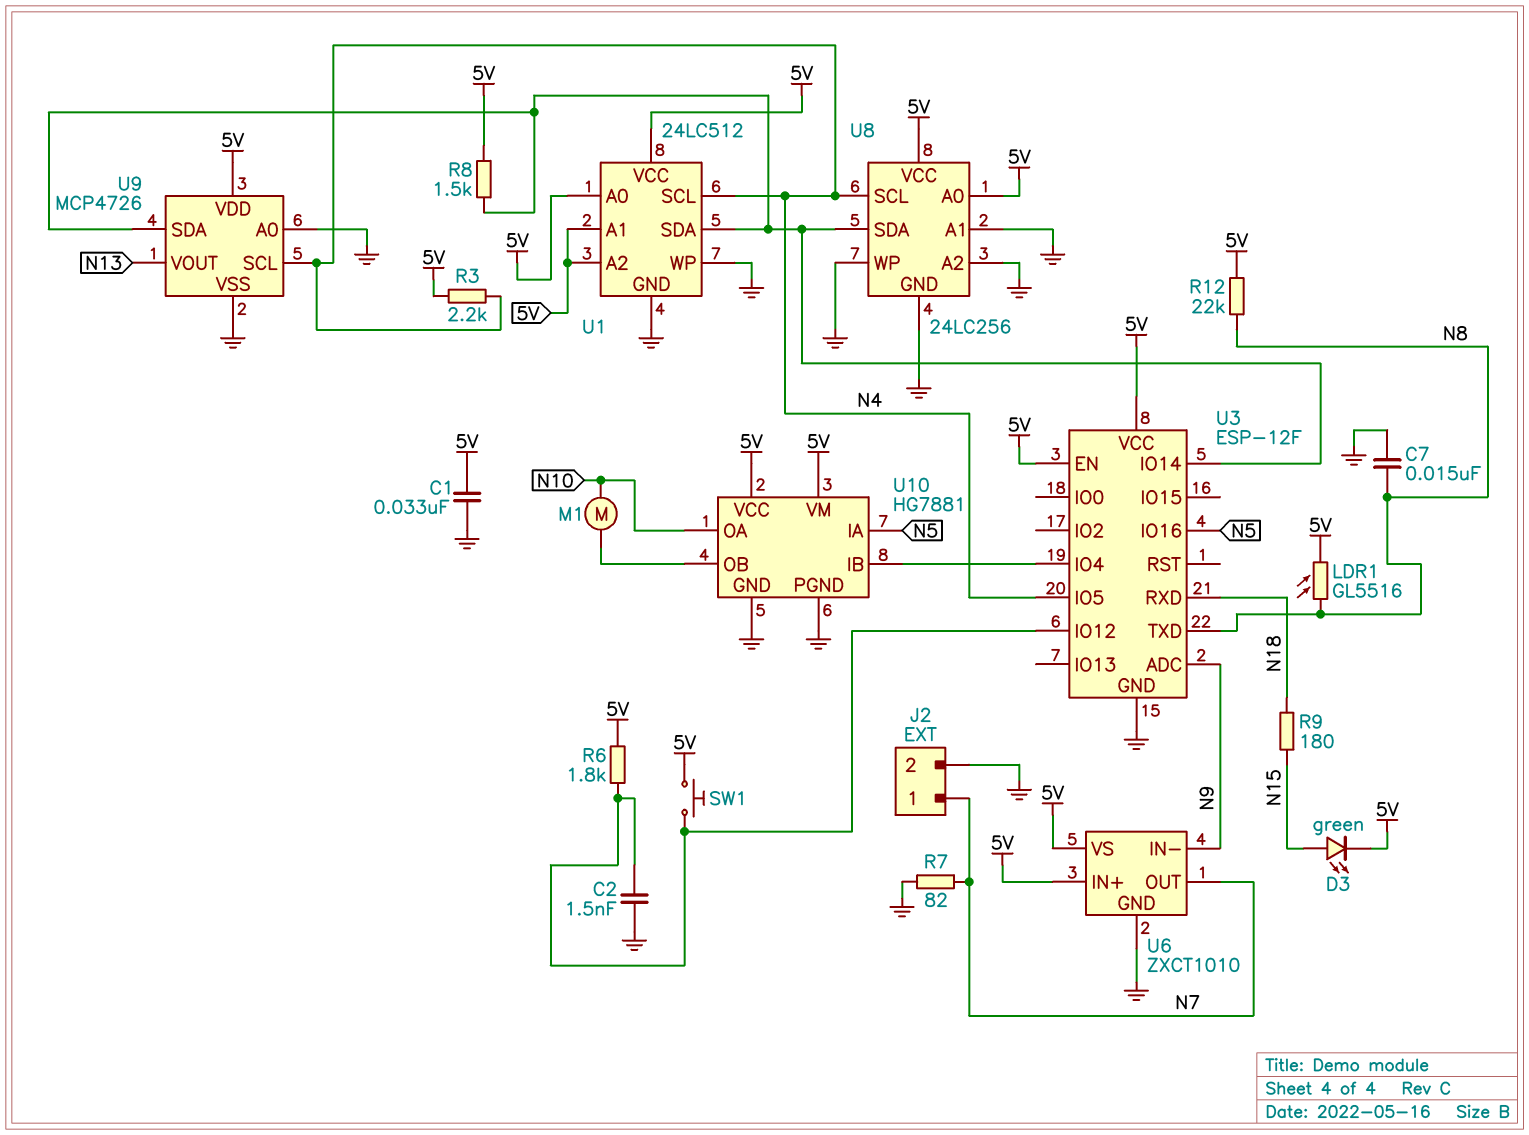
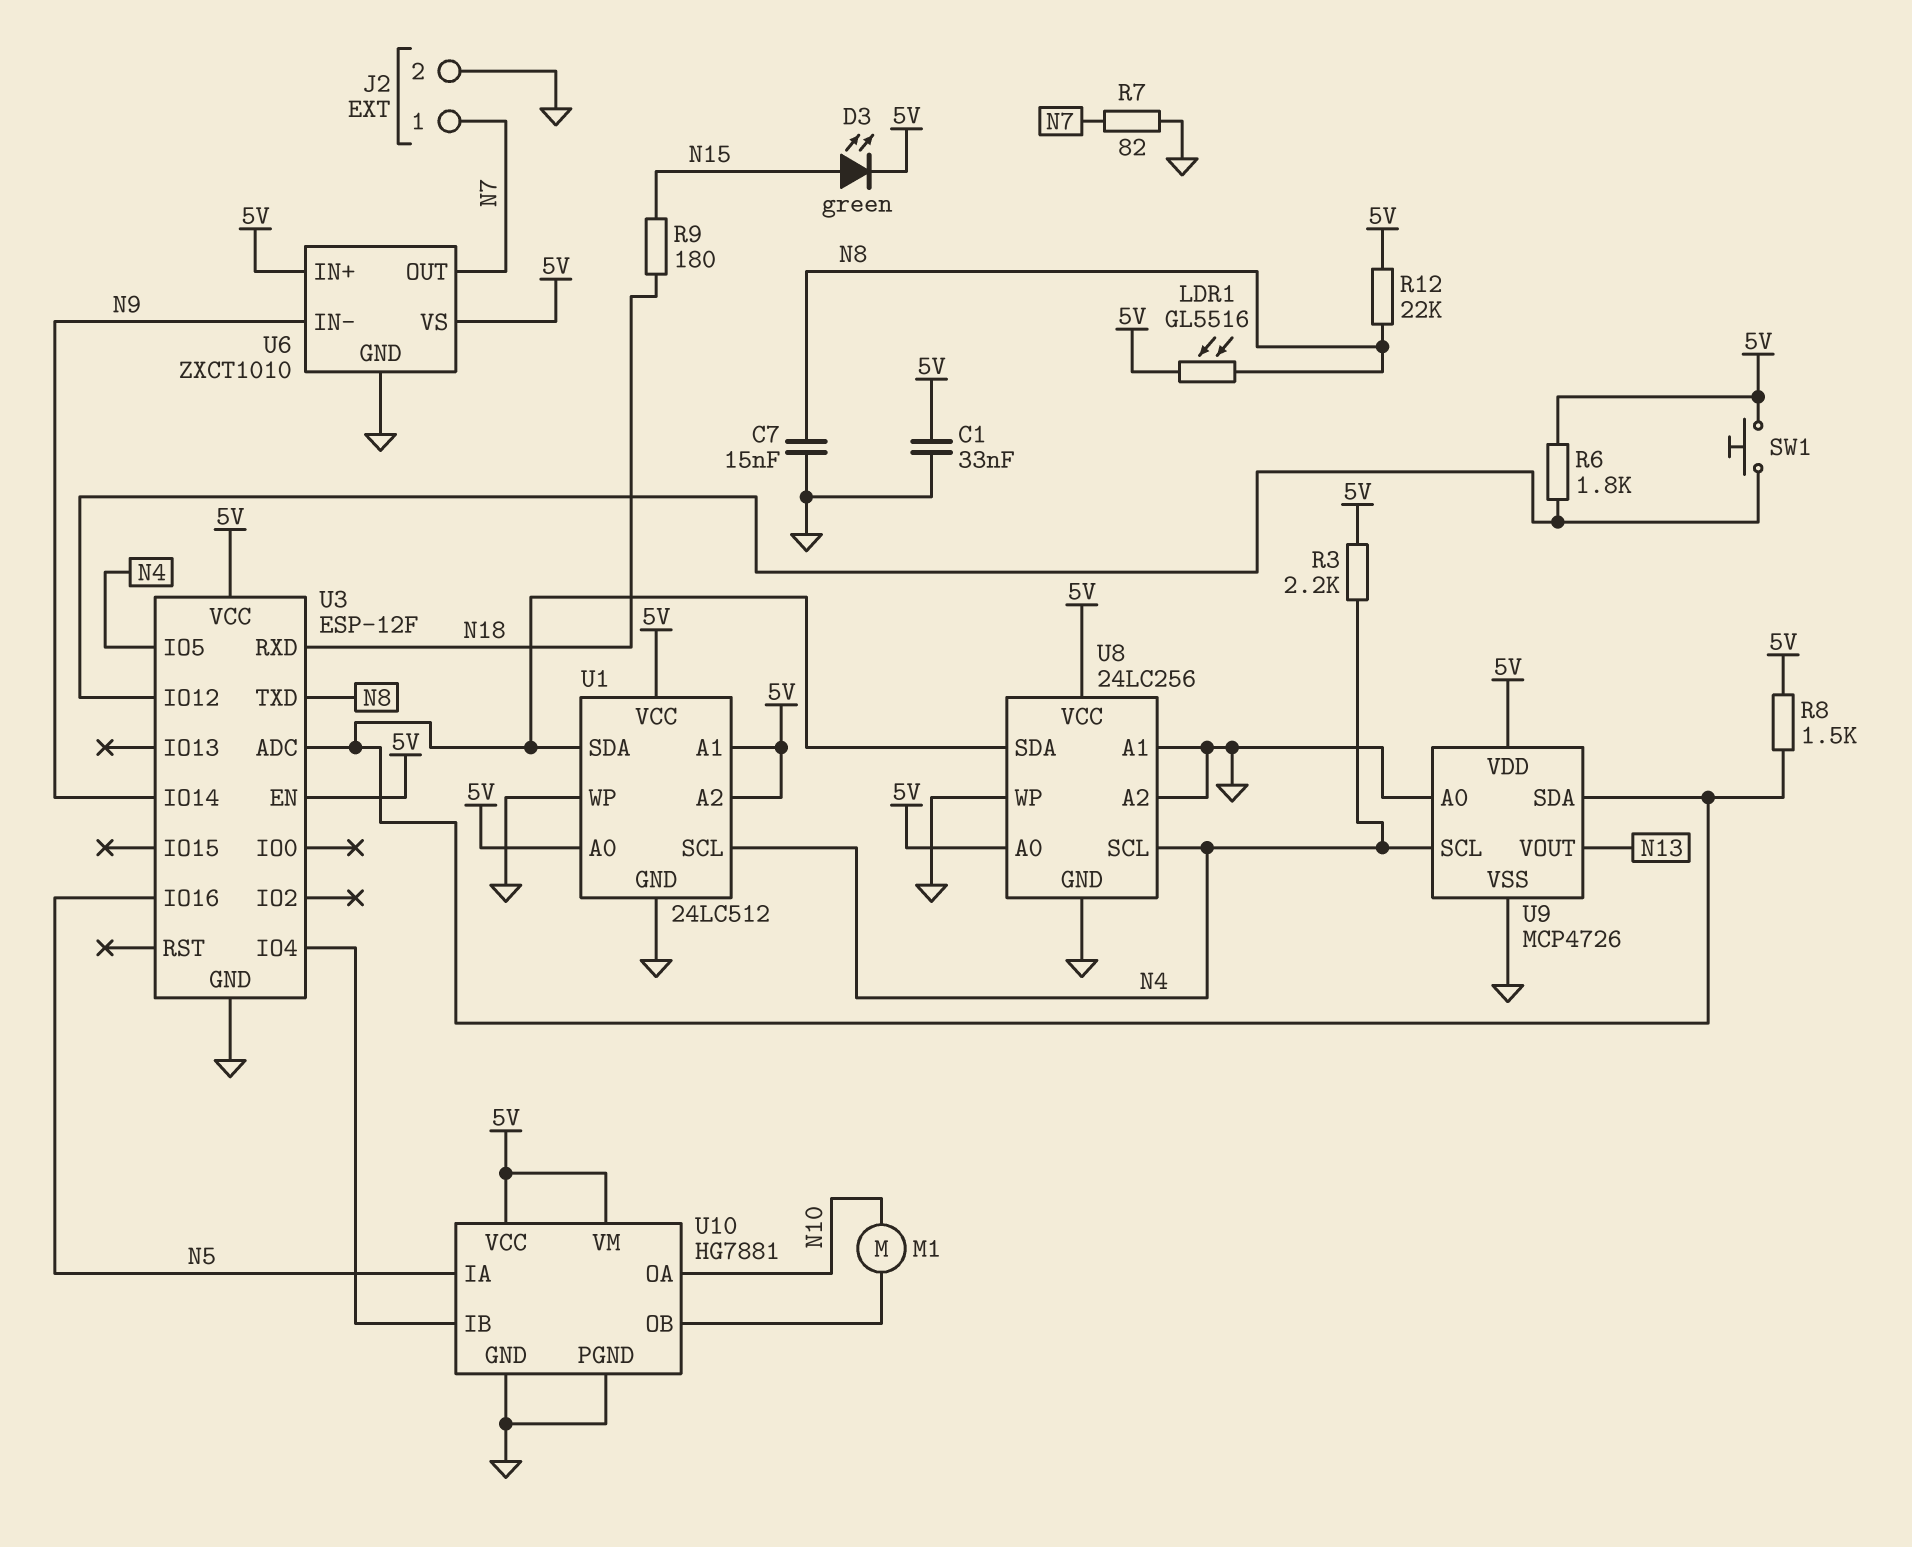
C2: 1.5nF (GND, U3/IO12) -> none
U3 pin ADC: N9 -> U1/SDA
U3 pin IO14: U1/SDA -> N9

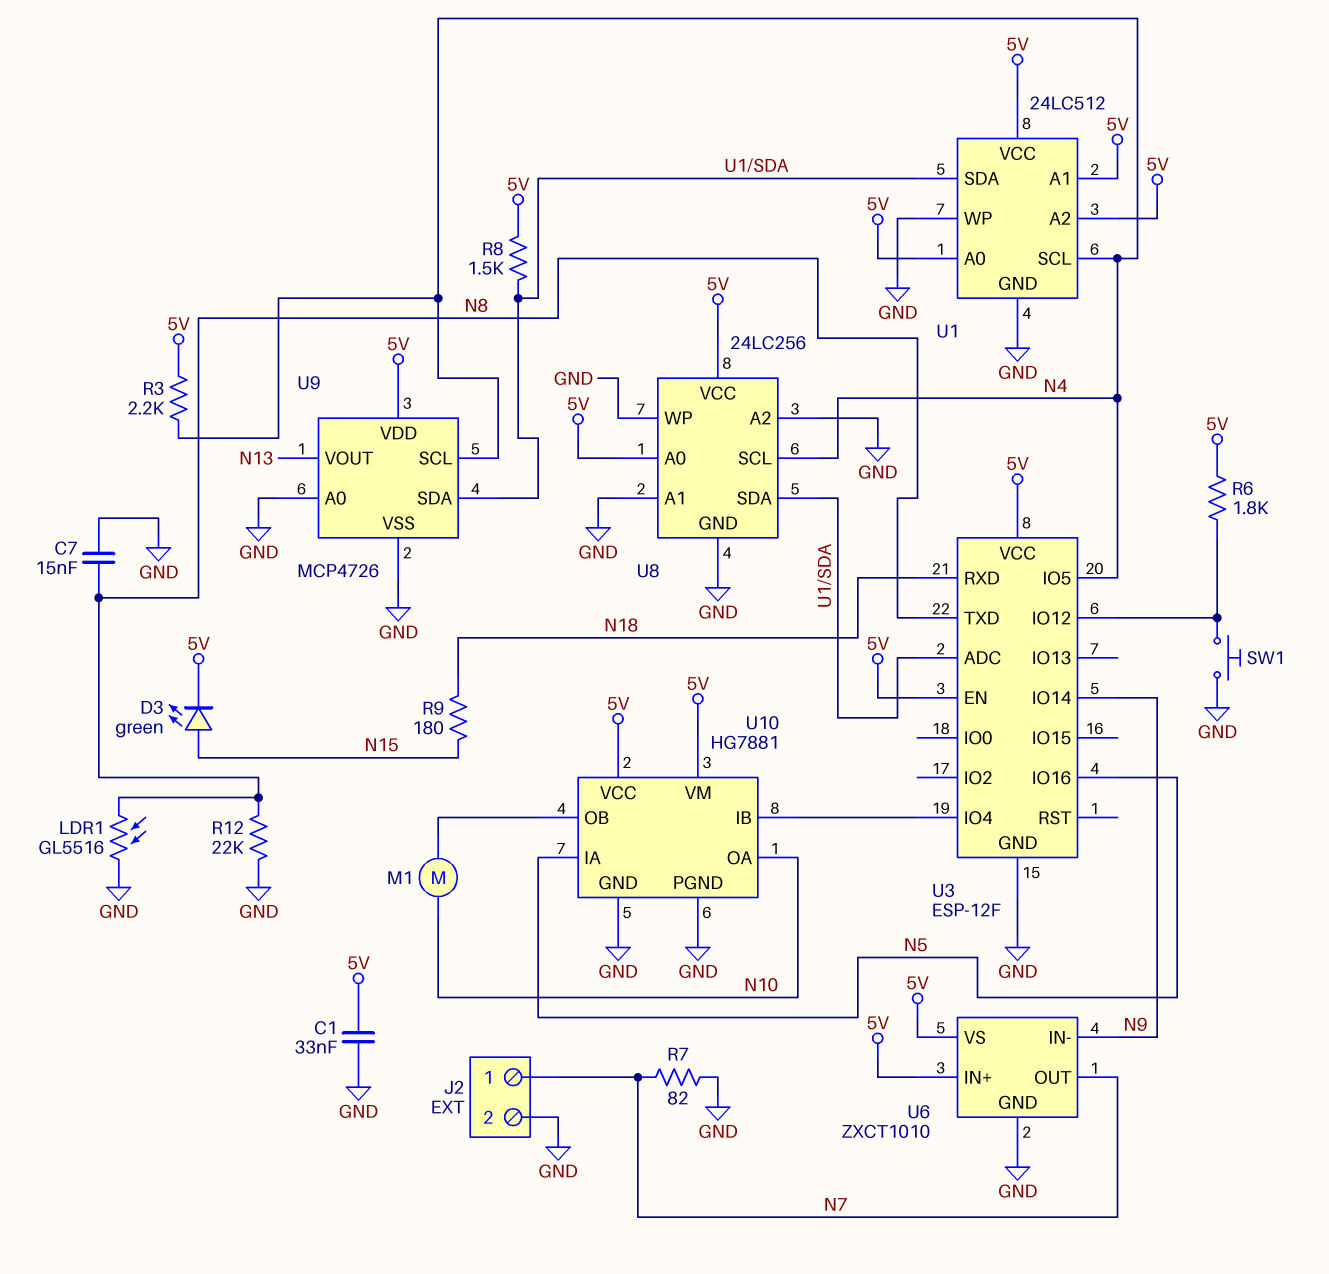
LDR1: GL5516 (5V, N8) -> GL5516 (GND, N8)
R12: 22k (5V, N8) -> 22k (GND, N8)
SW1: button (5V, U3/IO12) -> button (GND, U3/IO12)

